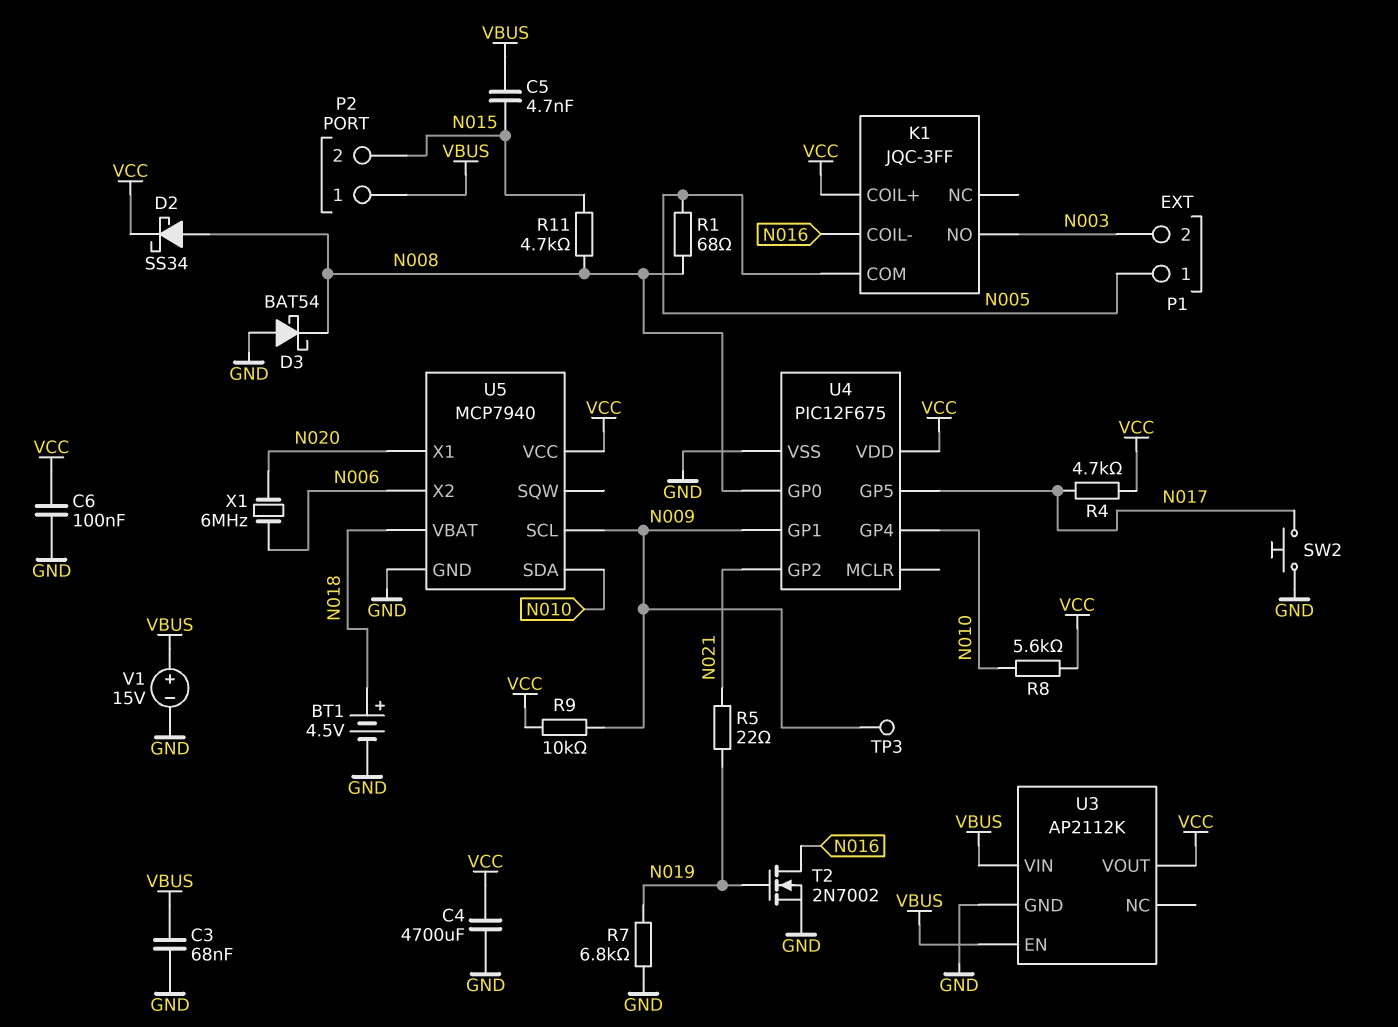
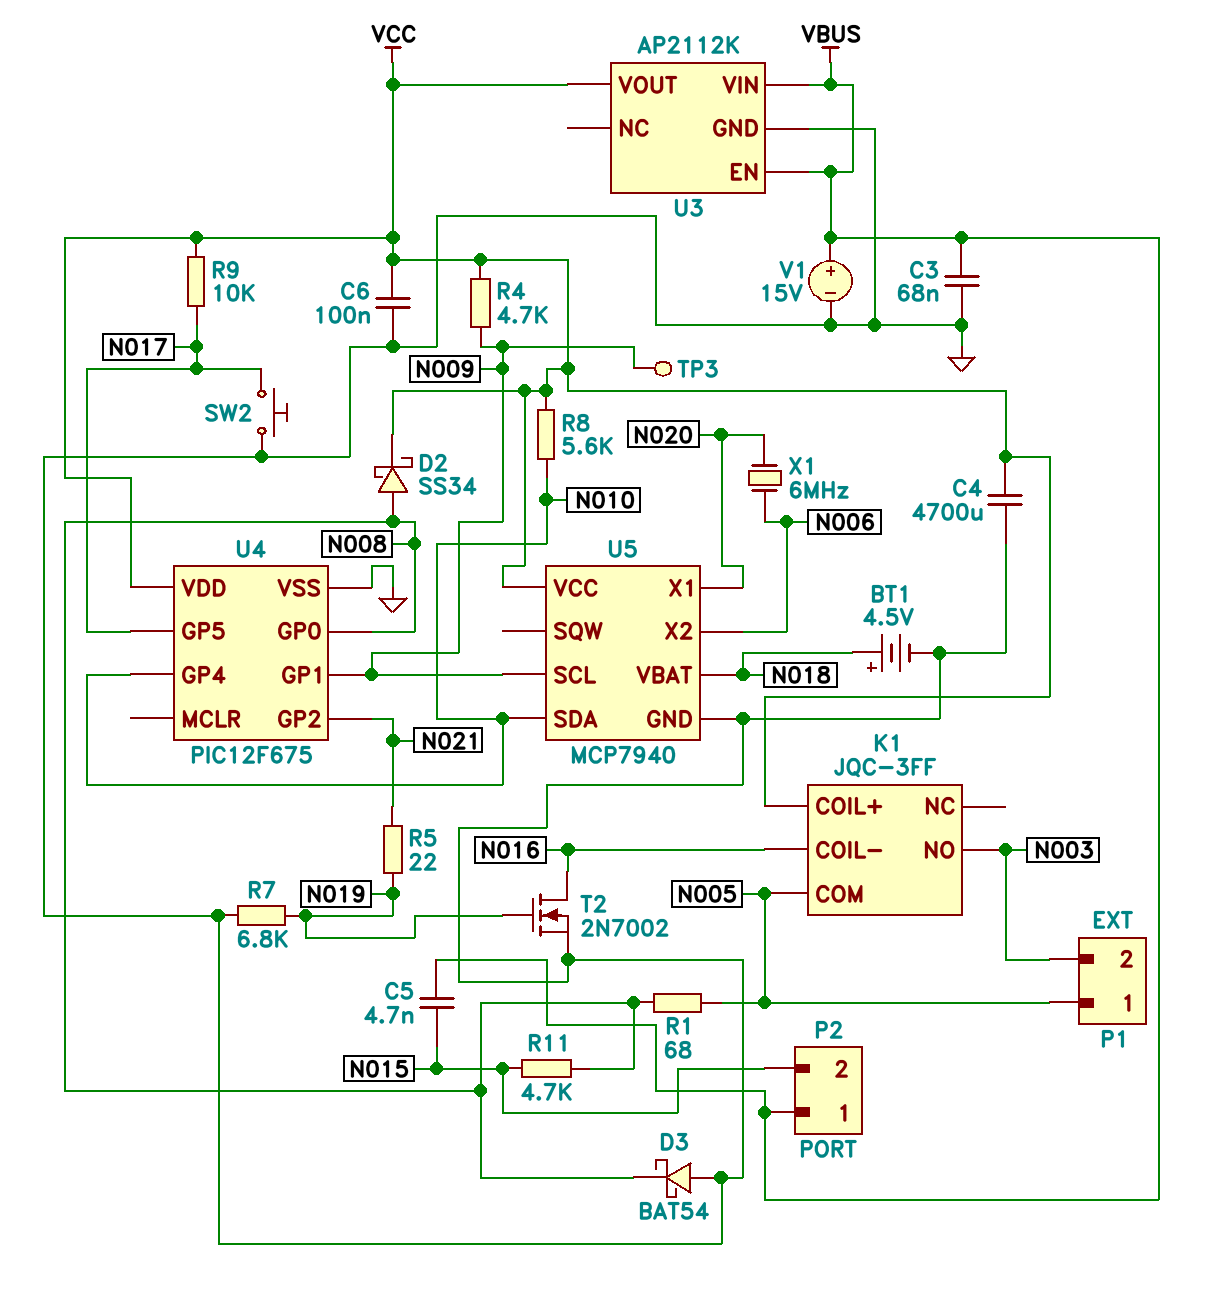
R4: 4.7k (N017, VCC) -> 4.7k (N009, VCC)
R9: 10k (N009, VCC) -> 10k (N017, VCC)

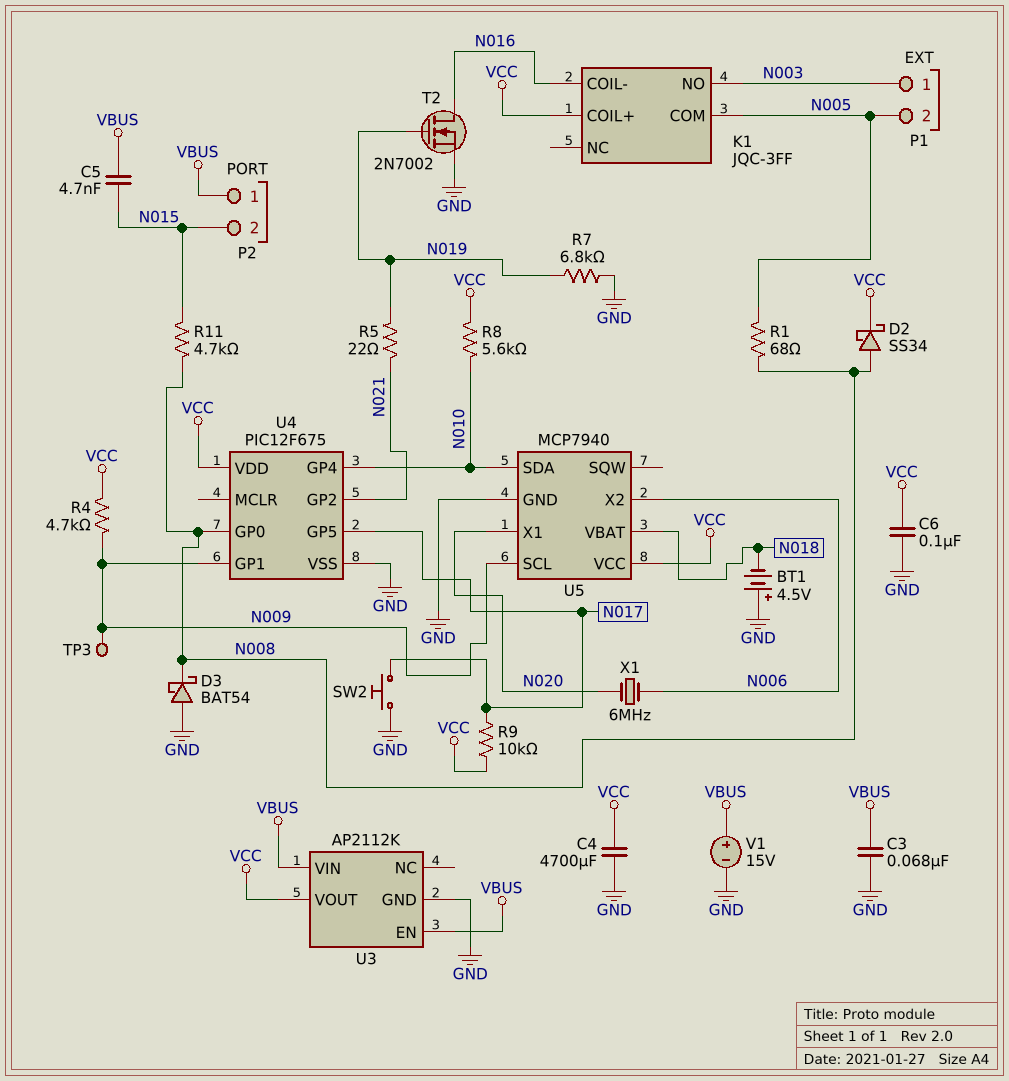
BT1: 4.5V (plus N018, minus GND) -> 4.5V (plus GND, minus N018)
P1 pin 1: N005 -> N003
P1 pin 2: N003 -> N005

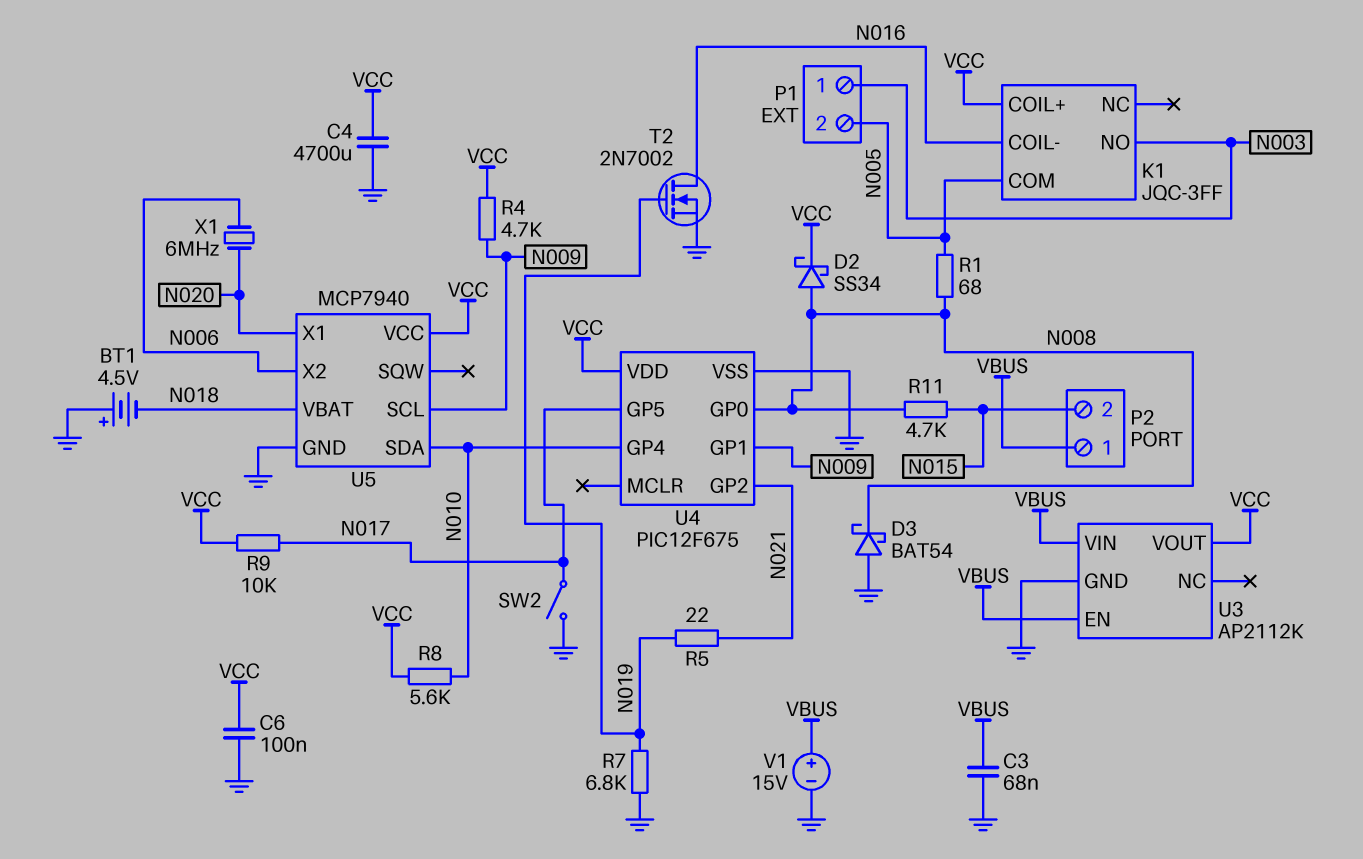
C5: 4.7nF (N015, VBUS) -> none
SW2: button (GND, N017) -> switch (GND, N017)
TP3: test point (N009) -> none

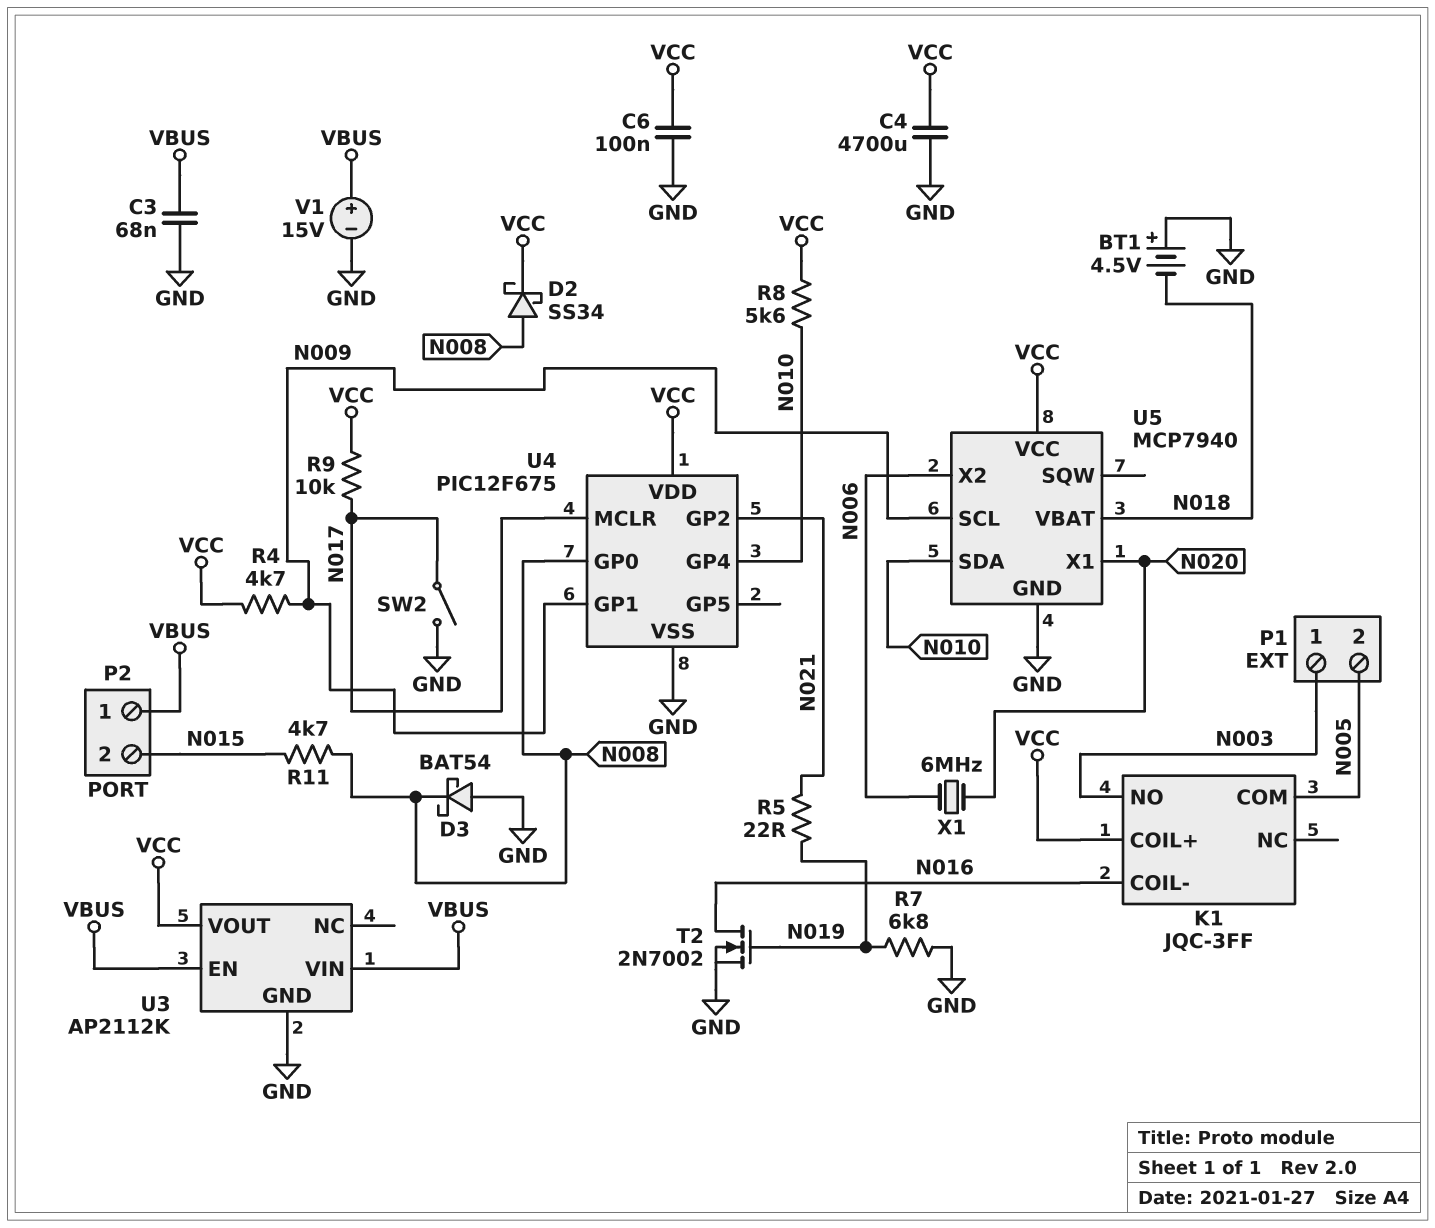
R1: 68 (N005, N008) -> none
U4 pin GP5: N017 -> none
U4 pin MCLR: none -> N017

